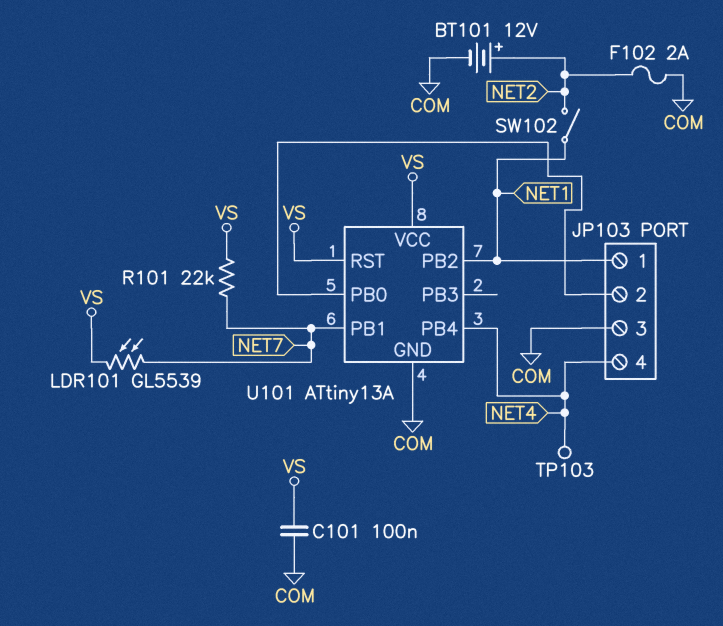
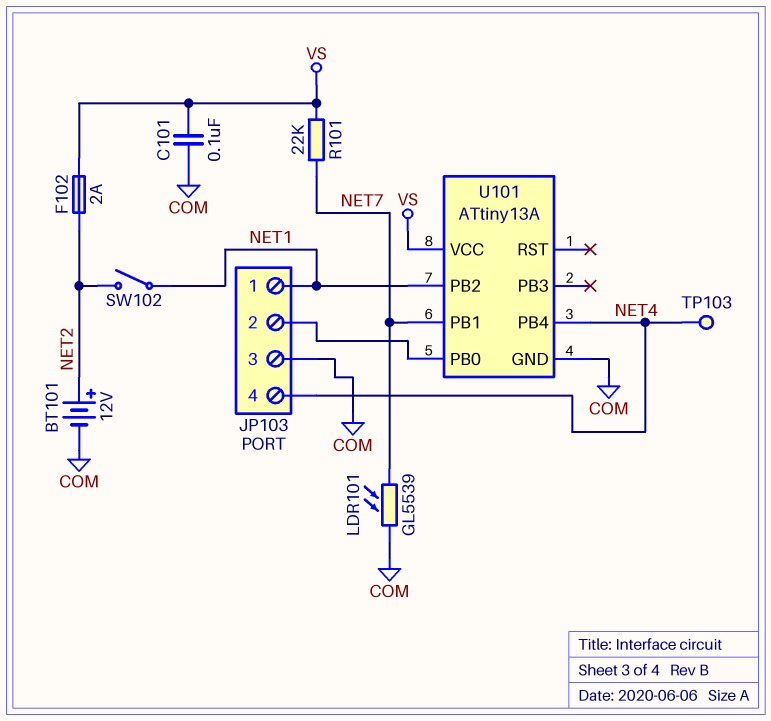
F102: 2A (COM, NET2) -> 2A (NET2, VS)
LDR101: GL5539 (NET7, VS) -> GL5539 (COM, NET7)
U101 pin RST: VS -> none

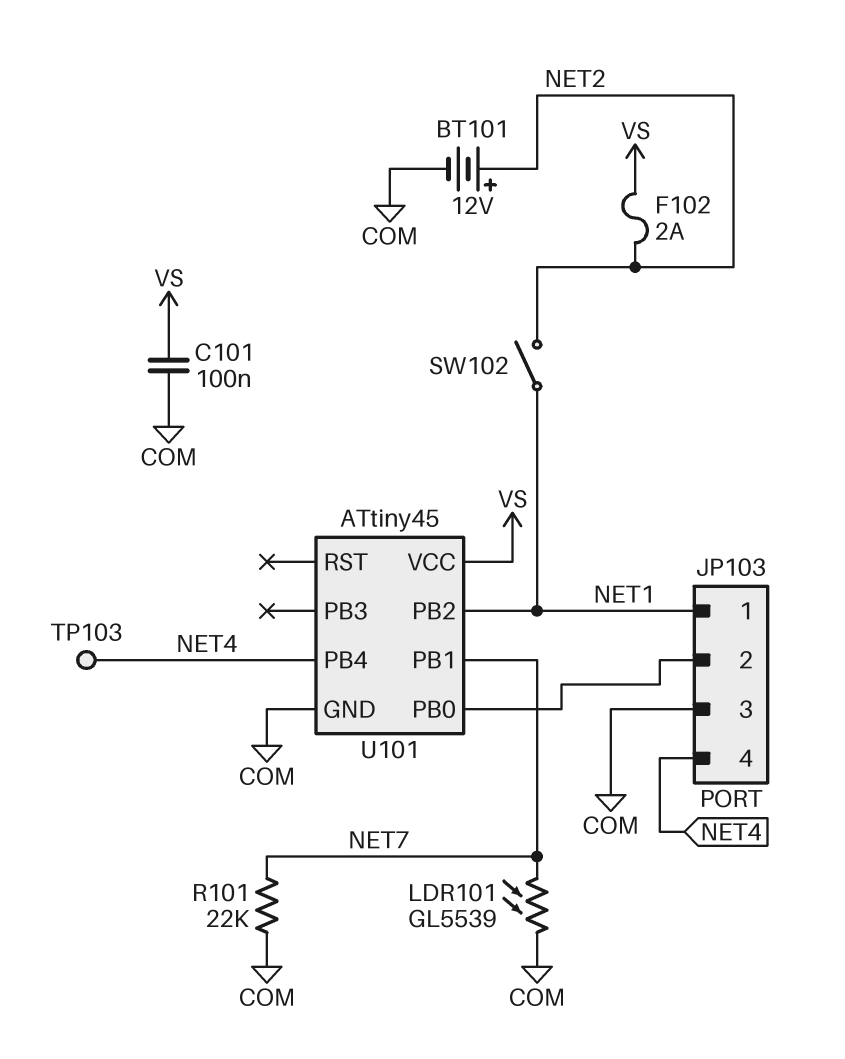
R101: 22k (NET7, VS) -> 22k (COM, NET7)
U101: ATtiny13A -> ATtiny45

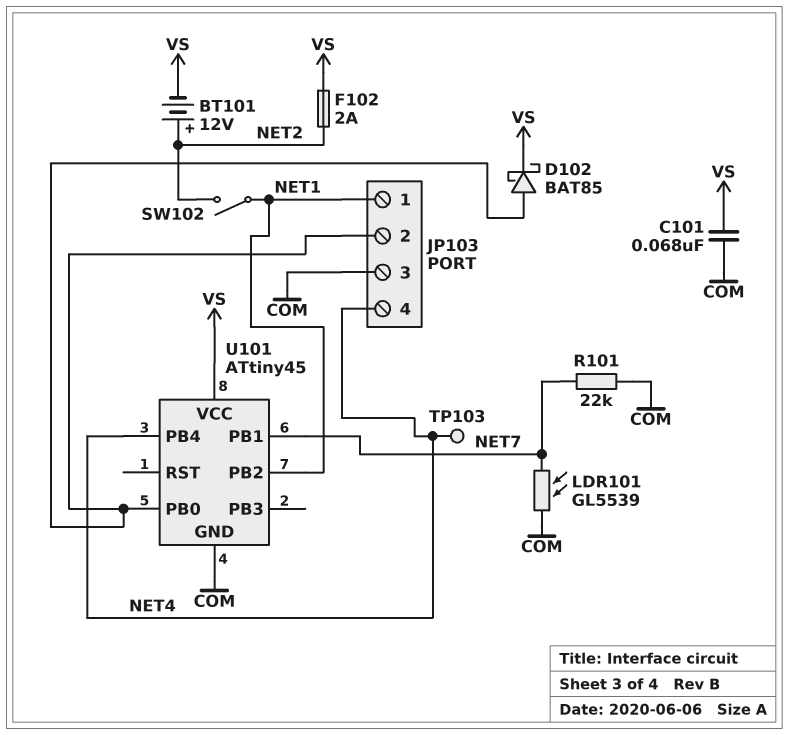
BT101: 12V (plus NET2, minus COM) -> 12V (plus NET2, minus VS)
C101: 100nF (COM, VS) -> 68nF (COM, VS)
D102: none -> schottky BAT85 (A JP103/2, K VS)

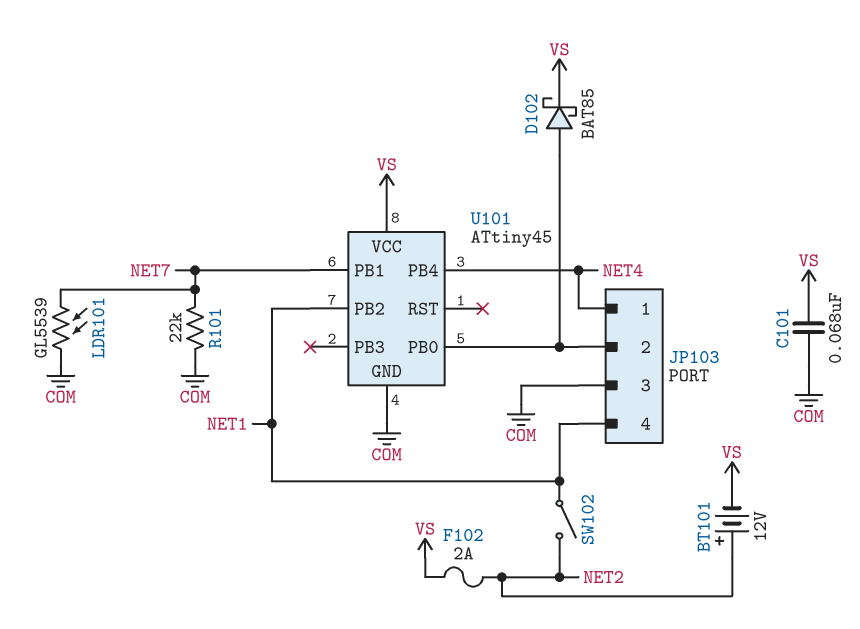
JP103 pin 1: NET1 -> NET4
JP103 pin 4: NET4 -> NET1
TP103: test point (NET4) -> none

